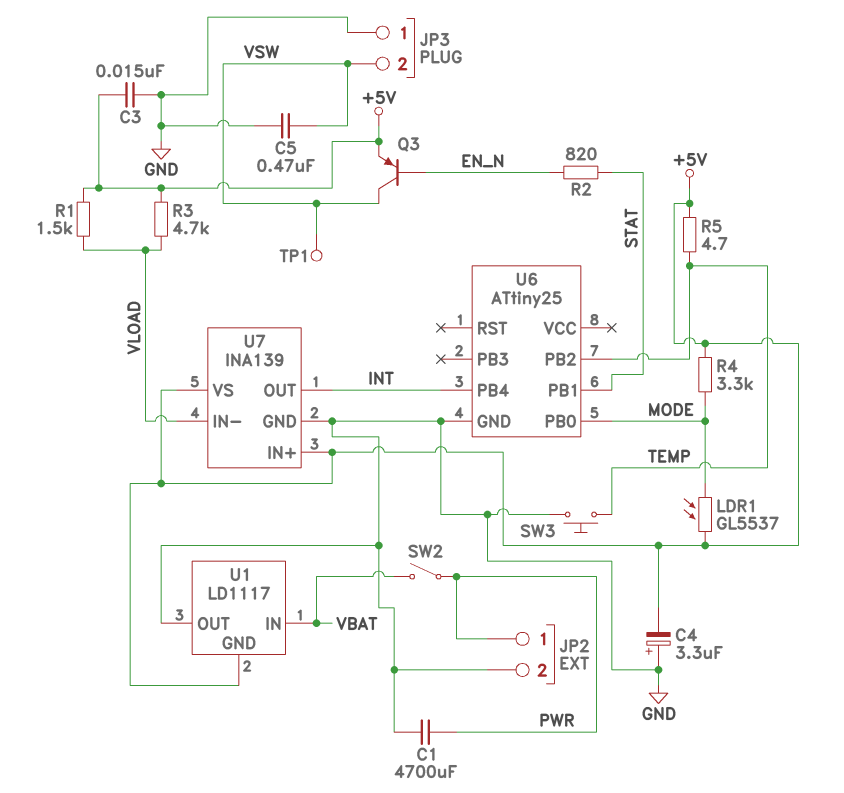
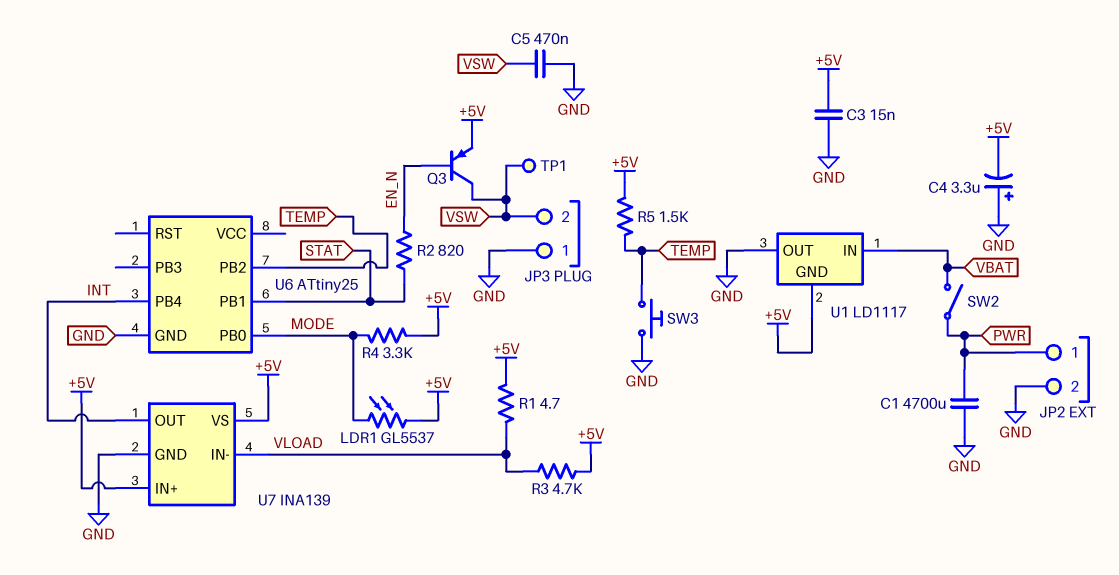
R1: 1.5k (+5V, VLOAD) -> 4.7 (+5V, VLOAD)
R5: 4.7 (+5V, TEMP) -> 1.5k (+5V, TEMP)

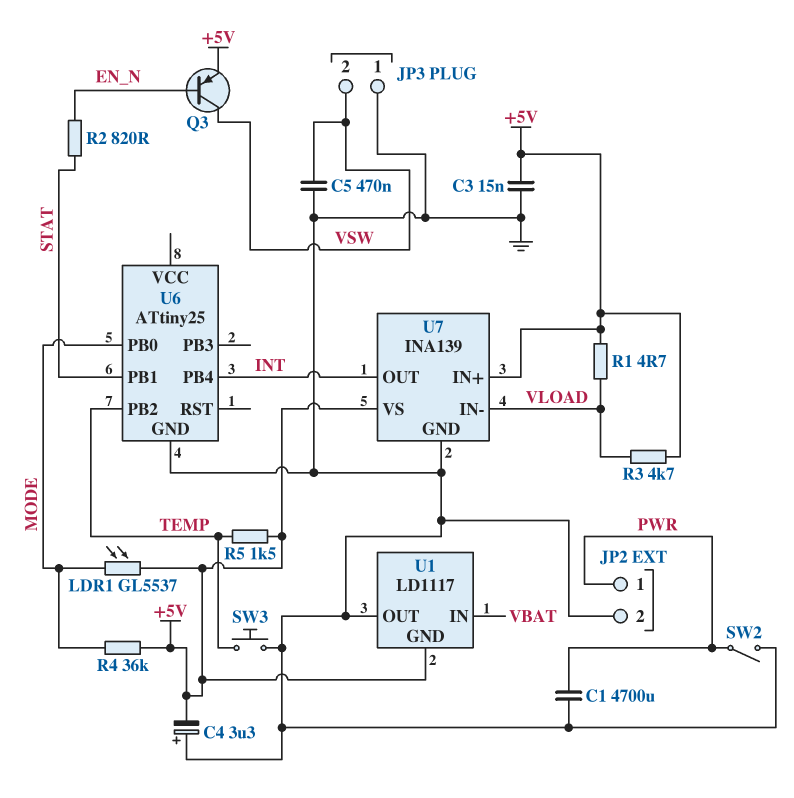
R4: 3.3k (+5V, MODE) -> 36k (+5V, MODE)
SW2: switch (PWR, VBAT) -> switch (GND, PWR)
TP1: test point (VSW) -> none

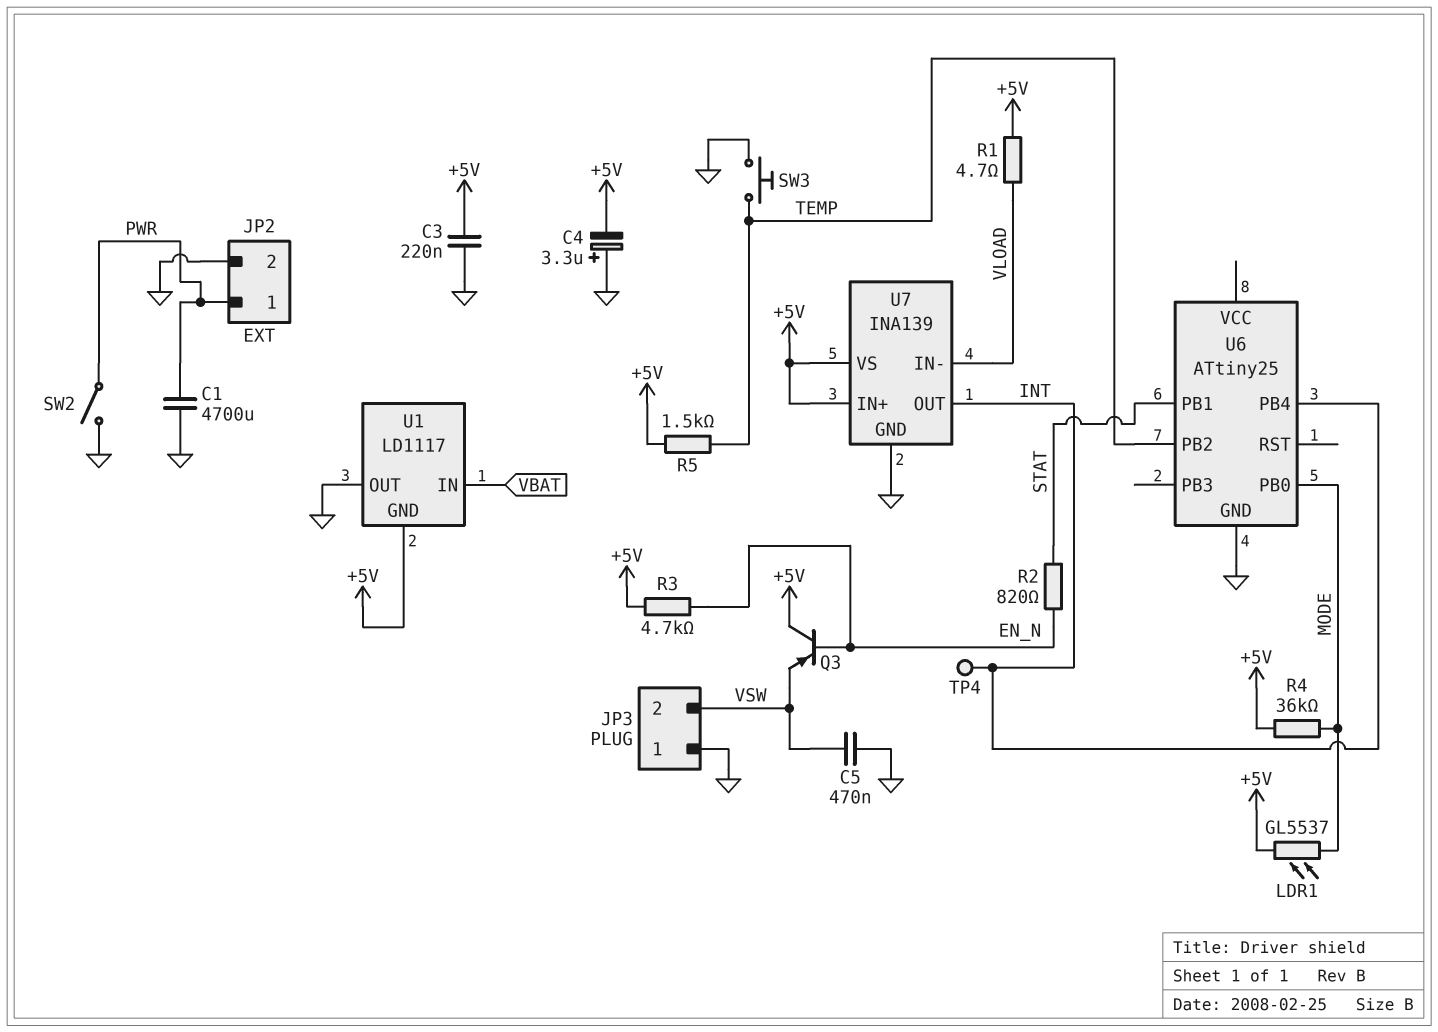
C3: 15nF (+5V, GND) -> 220nF (+5V, GND)
Q3: PNP (B EN_N, C VSW, E +5V) -> PNP (B EN_N, C +5V, E VSW)
R3: 4.7k (+5V, VLOAD) -> 4.7k (+5V, EN_N)
TP4: none -> test point (INT)

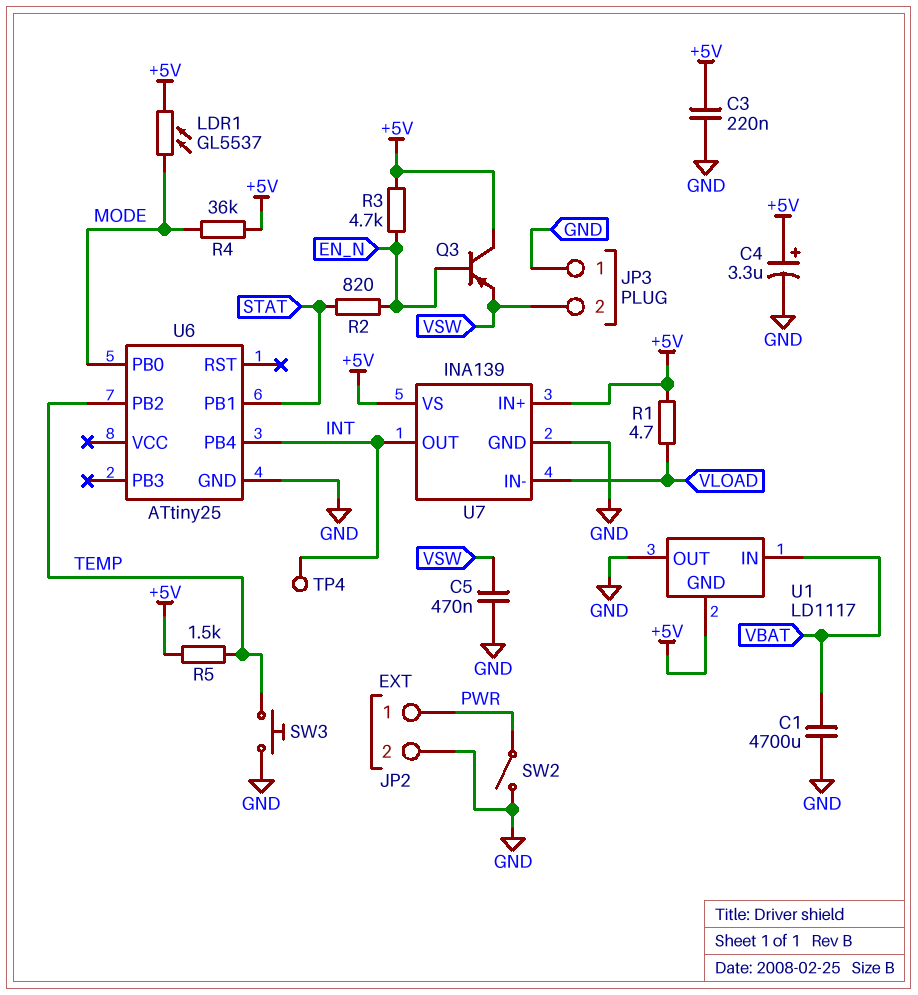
C1: 4700uF (GND, PWR) -> 4700uF (GND, VBAT)
C4: 3.3uF (plus GND, minus +5V) -> 3.3uF (plus +5V, minus GND)

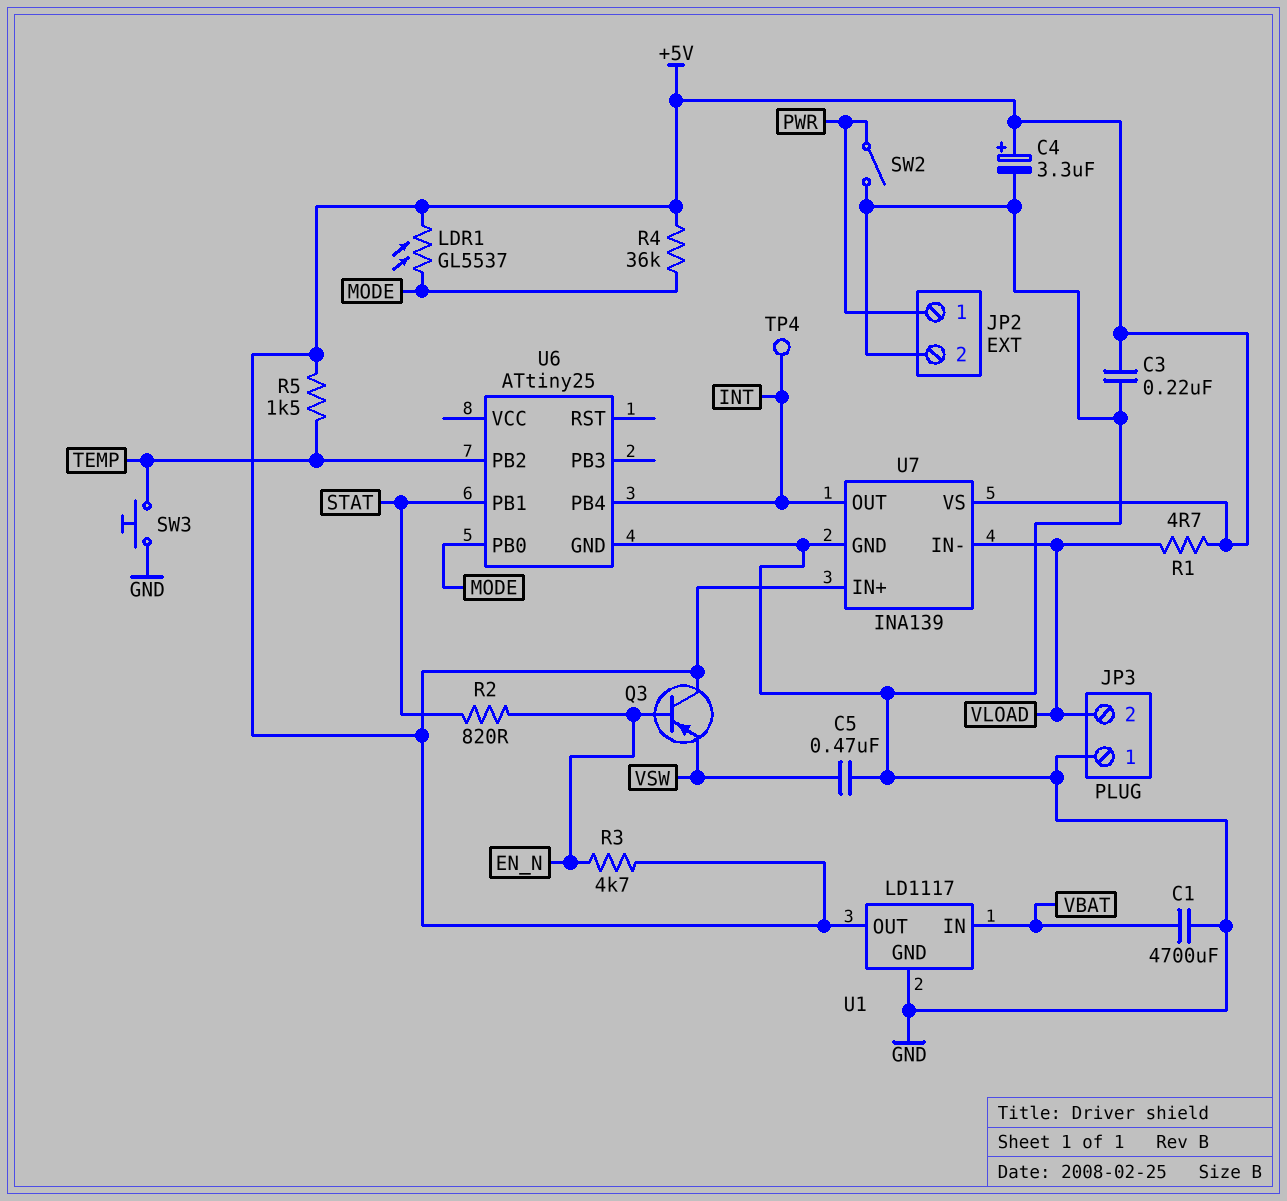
JP3 pin 2: VSW -> VLOAD
U1 pin GND: +5V -> GND
U1 pin OUT: GND -> +5V

